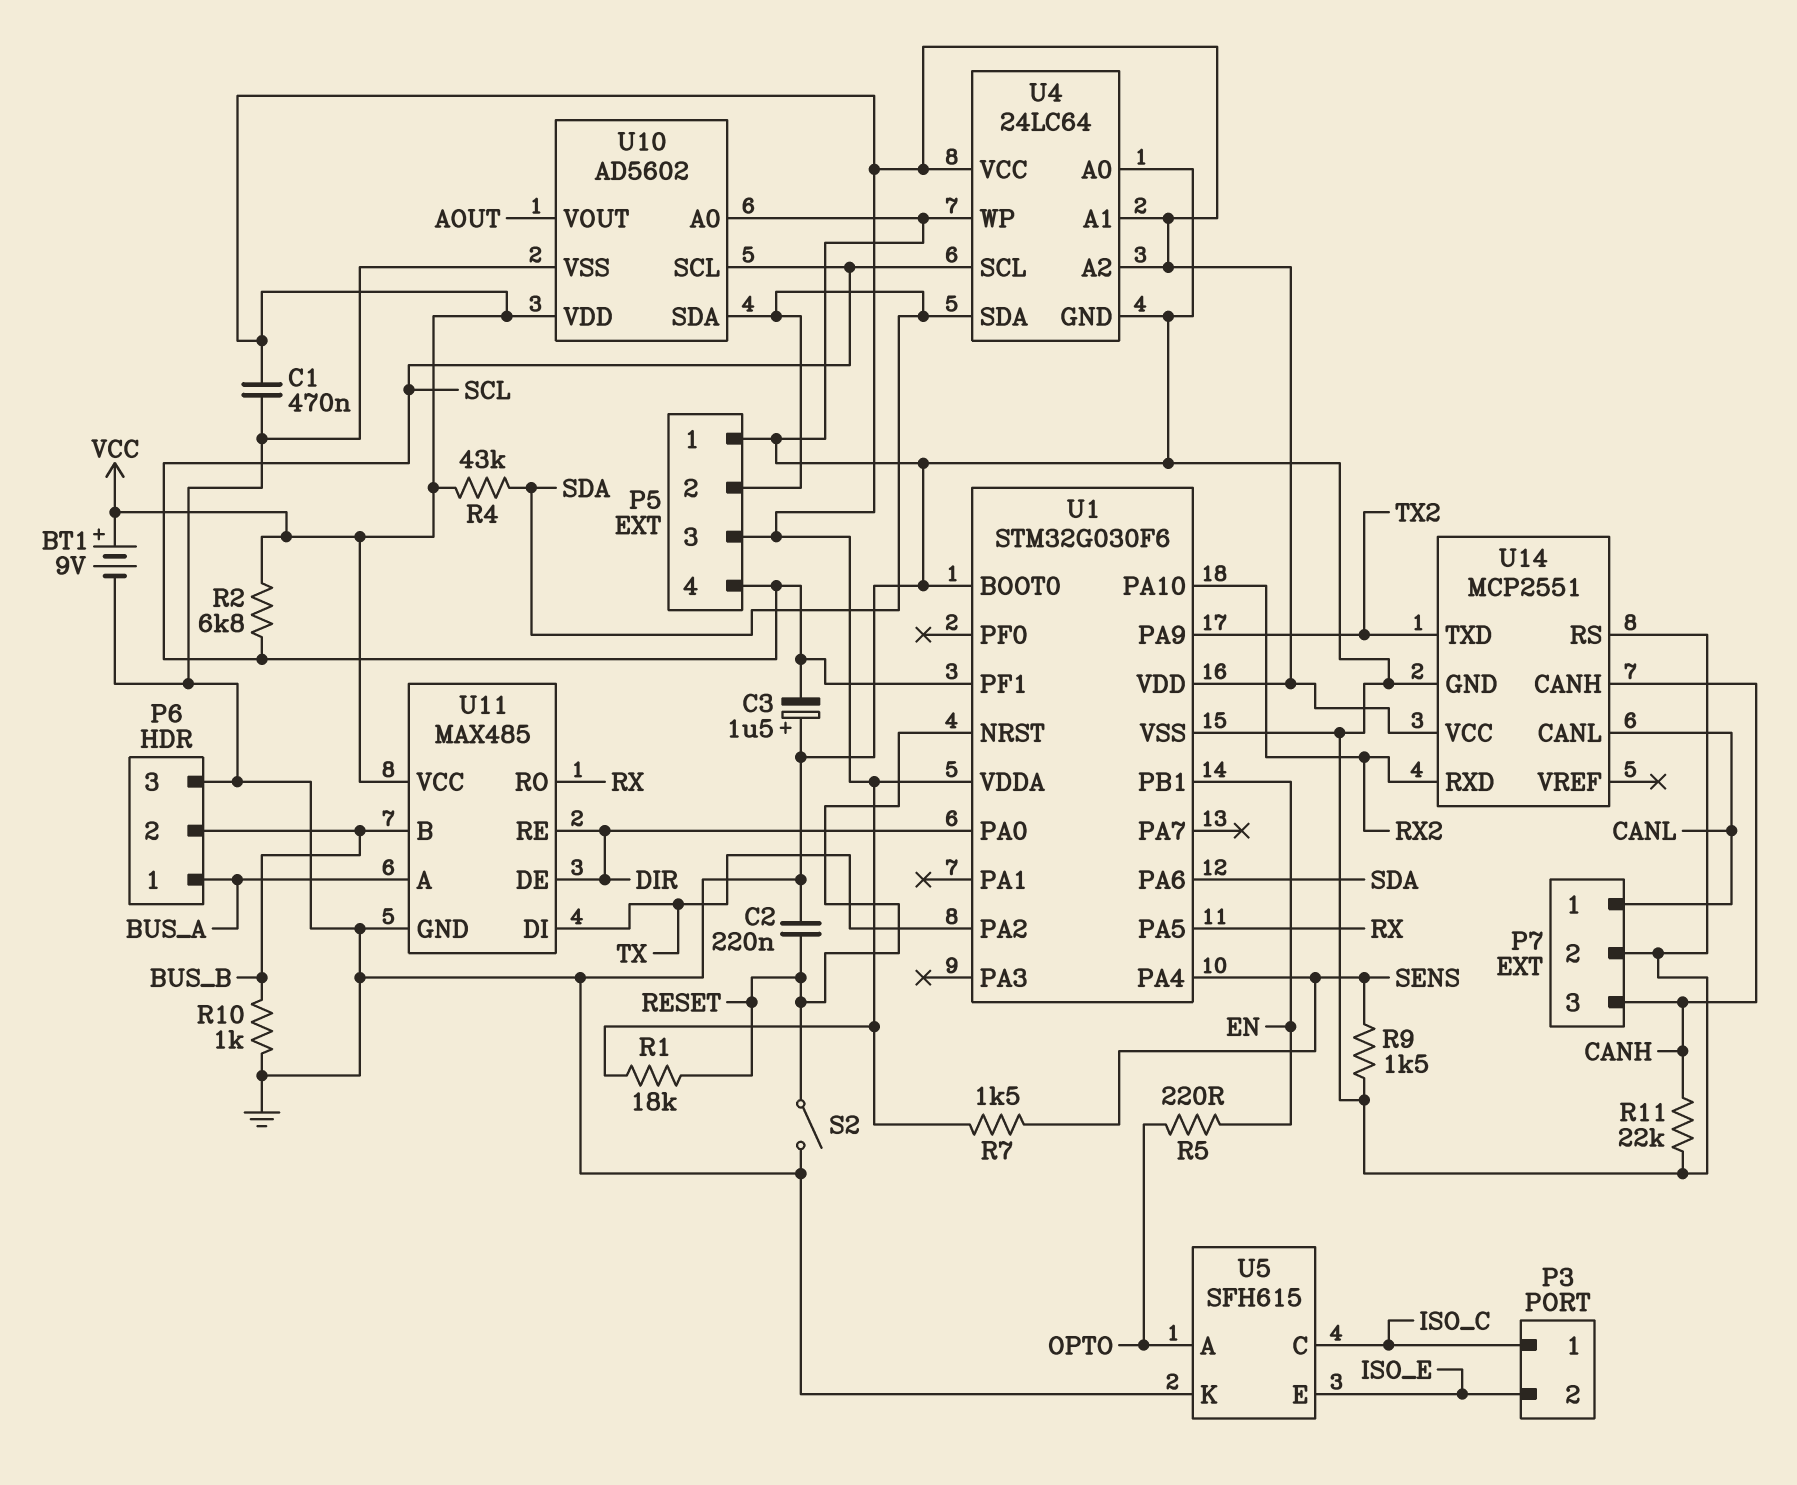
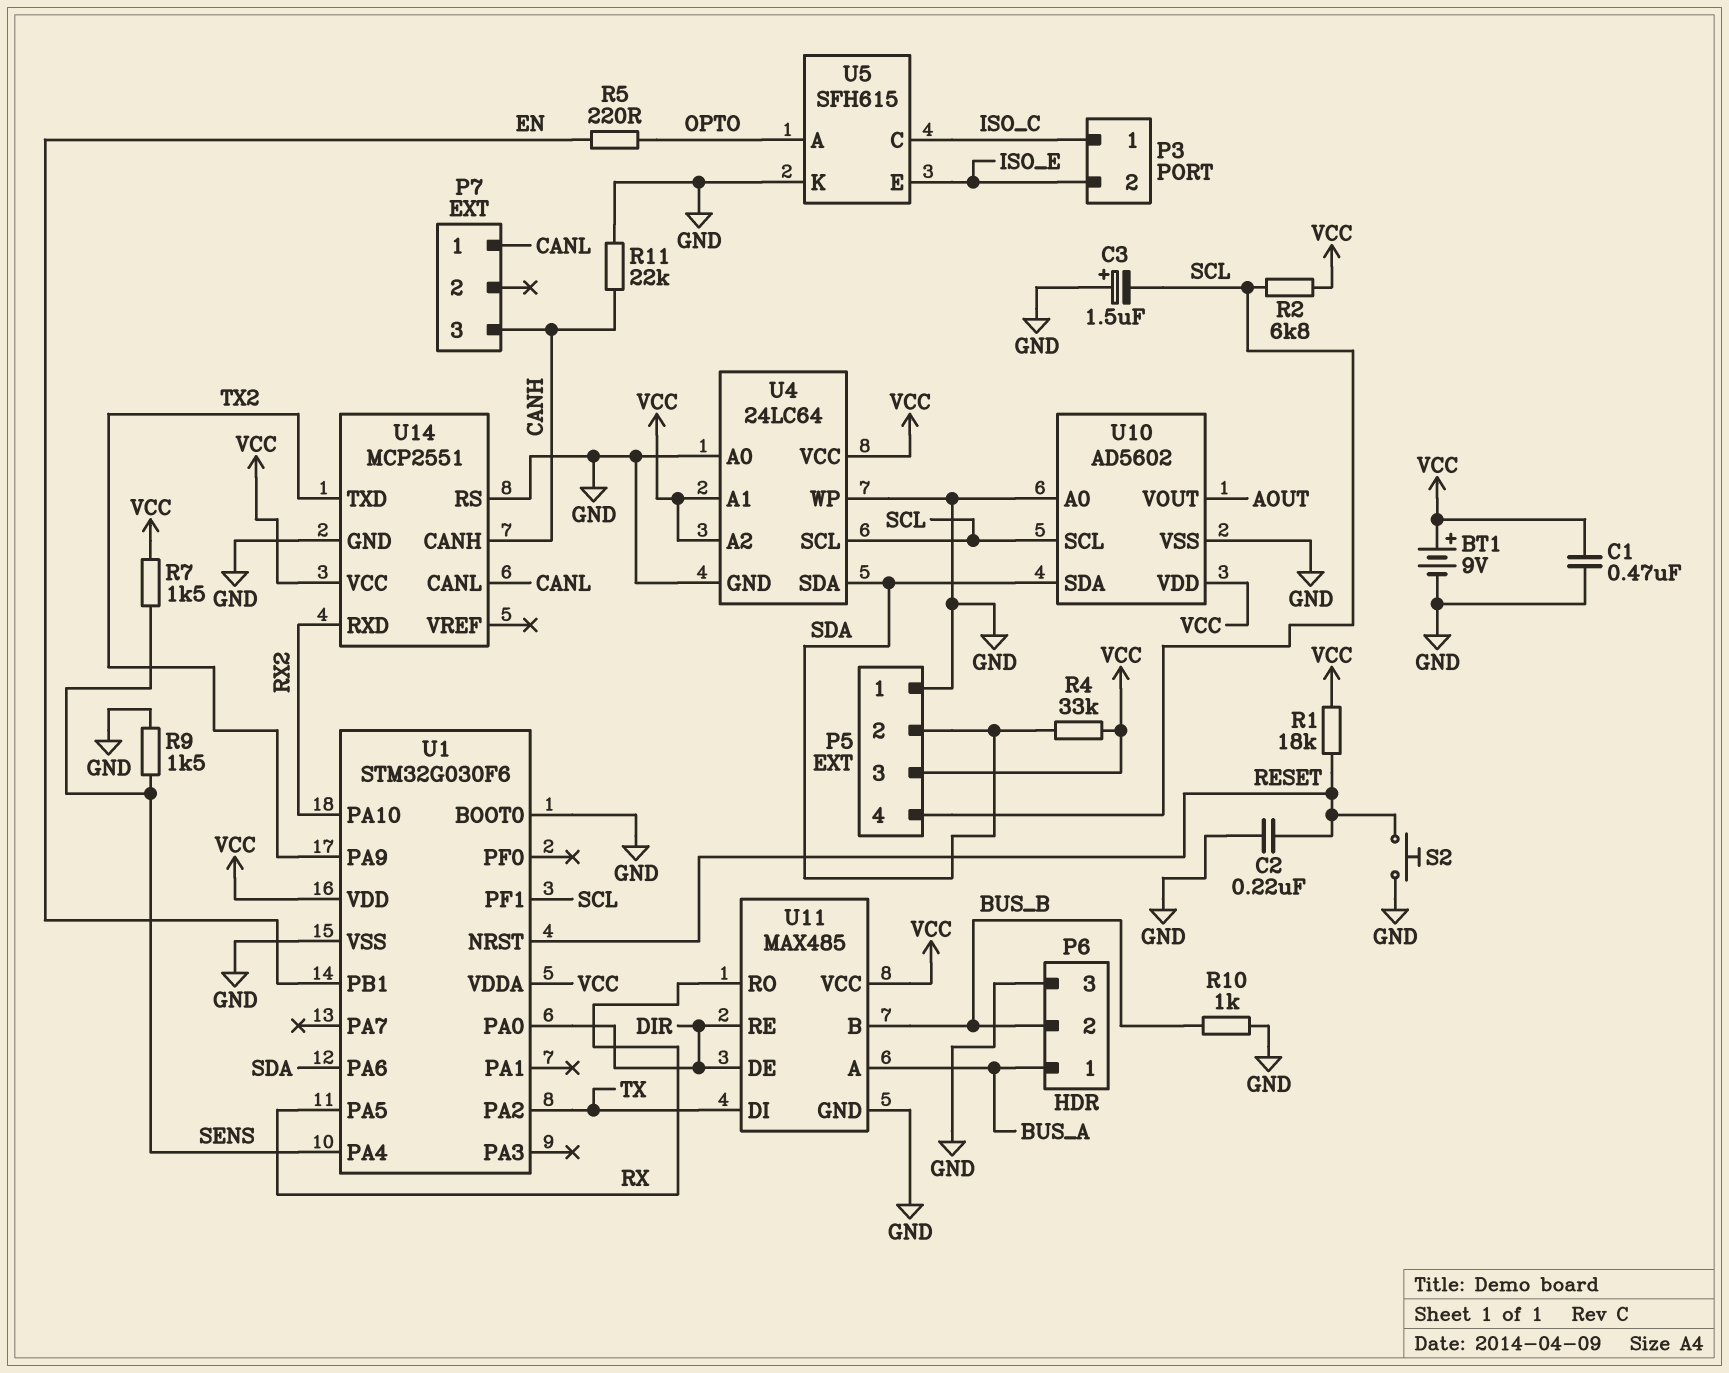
P7 pin 2: GND -> none
R4: 43k (SDA, VCC) -> 33k (SDA, VCC)
S2: switch (GND, RESET) -> button (GND, RESET)

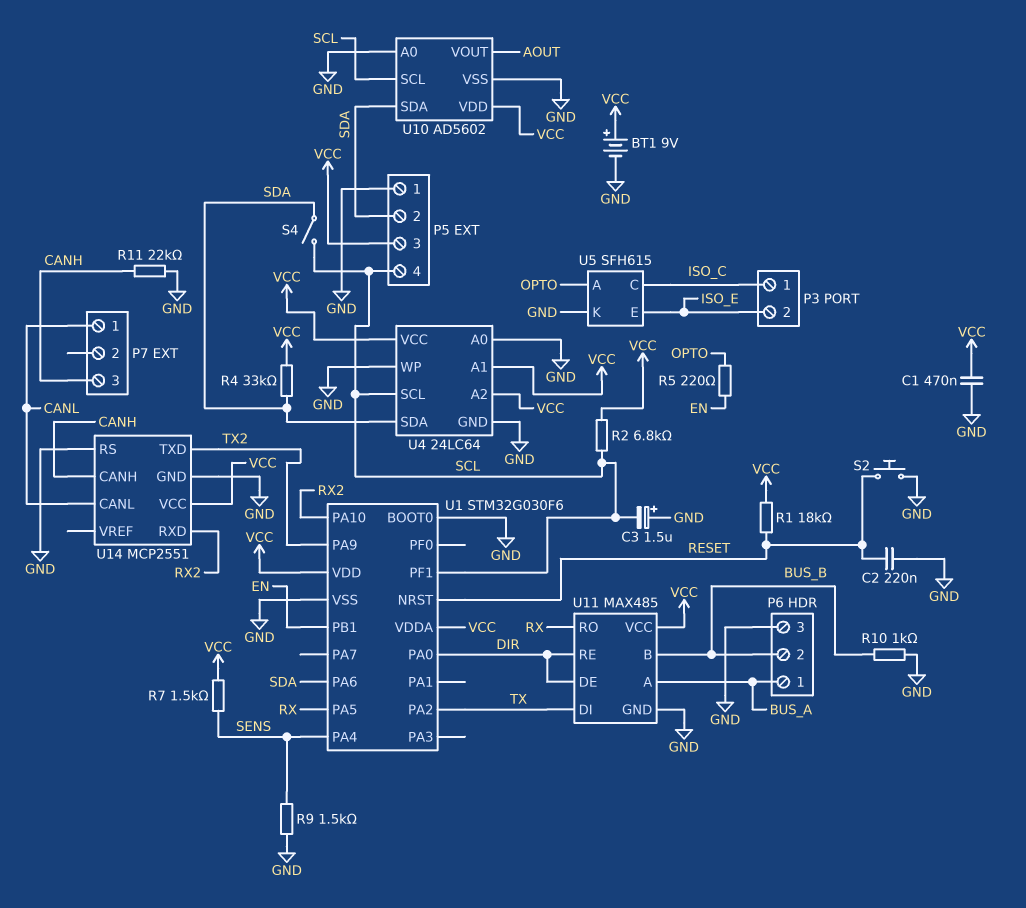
S4: none -> switch (SCL, SDA)

